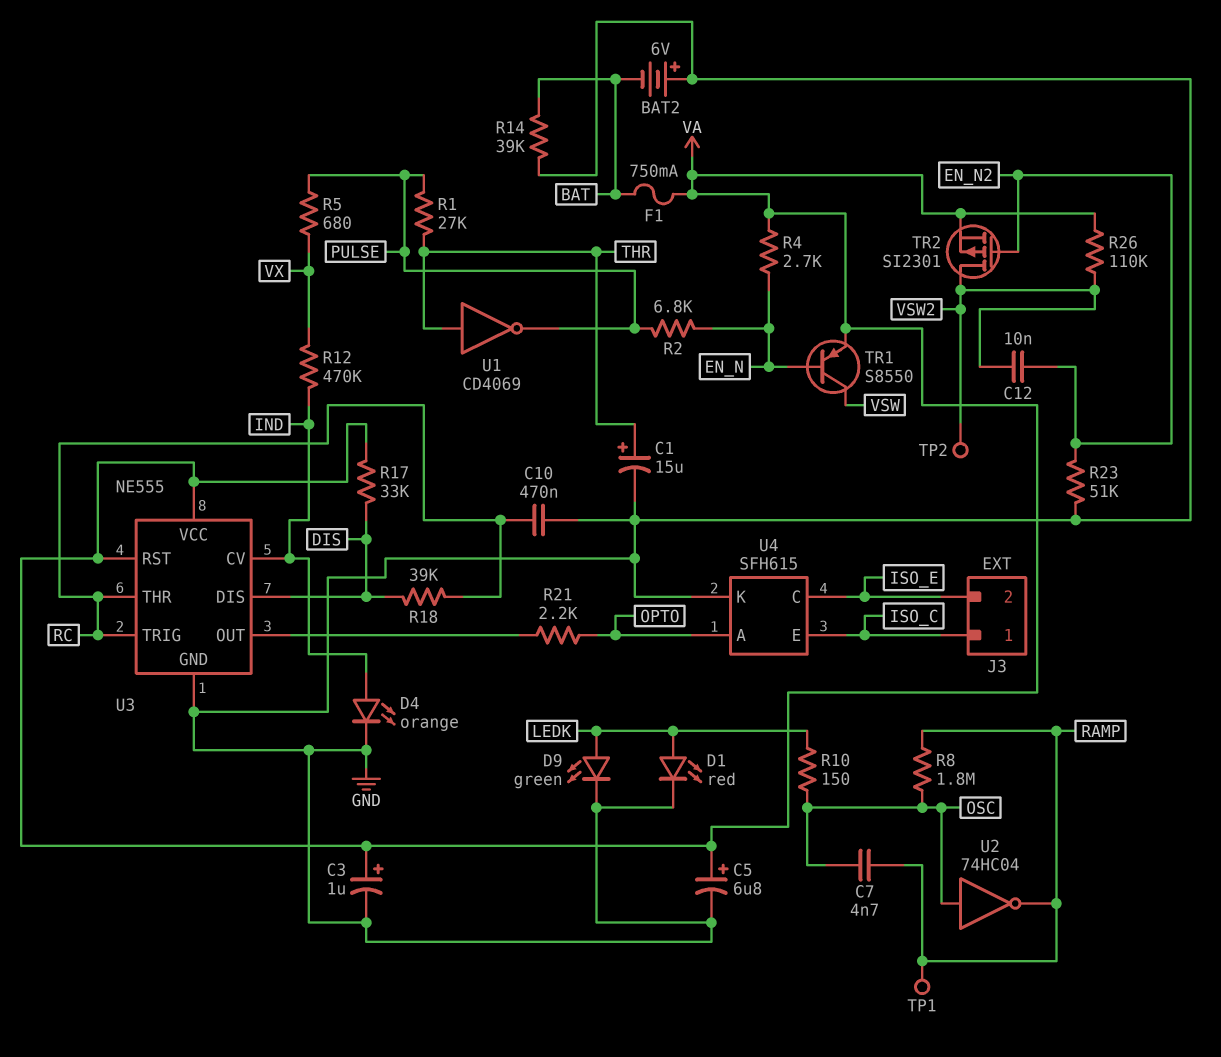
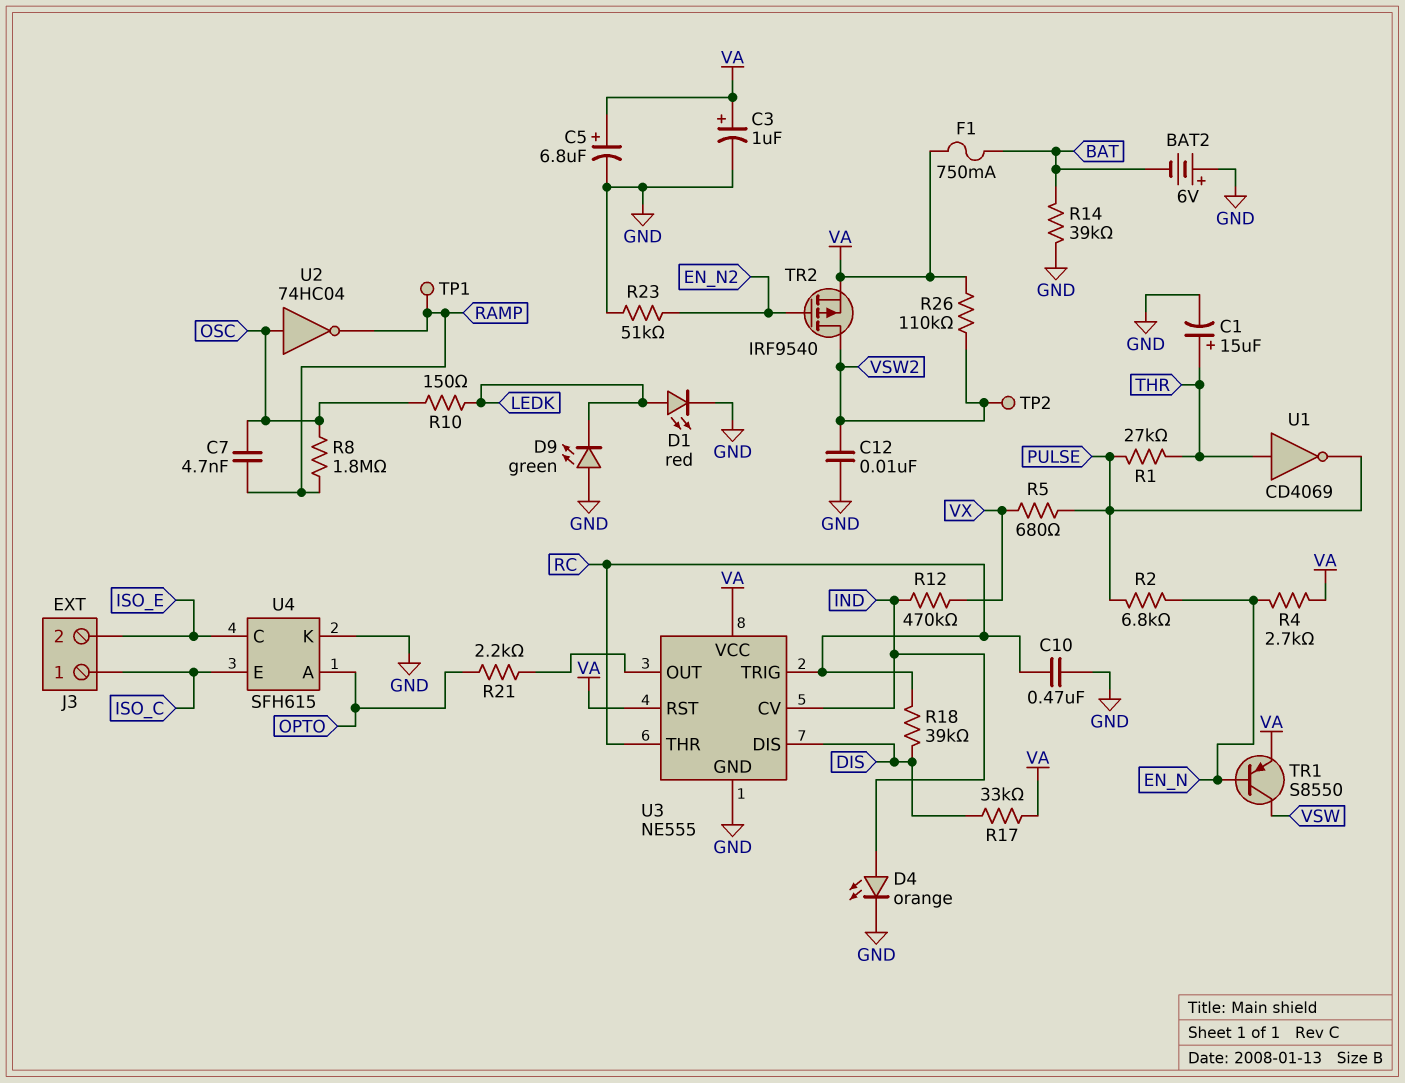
C12: 10nF (EN_N2, VSW2) -> 10nF (GND, VSW2)
D9: LED green (A LEDK, K GND) -> LED green (A GND, K LEDK)
TR2: PMOS SI2301 (G EN_N2, D VSW2, S VA) -> PMOS IRF9540 (G EN_N2, D VSW2, S VA)

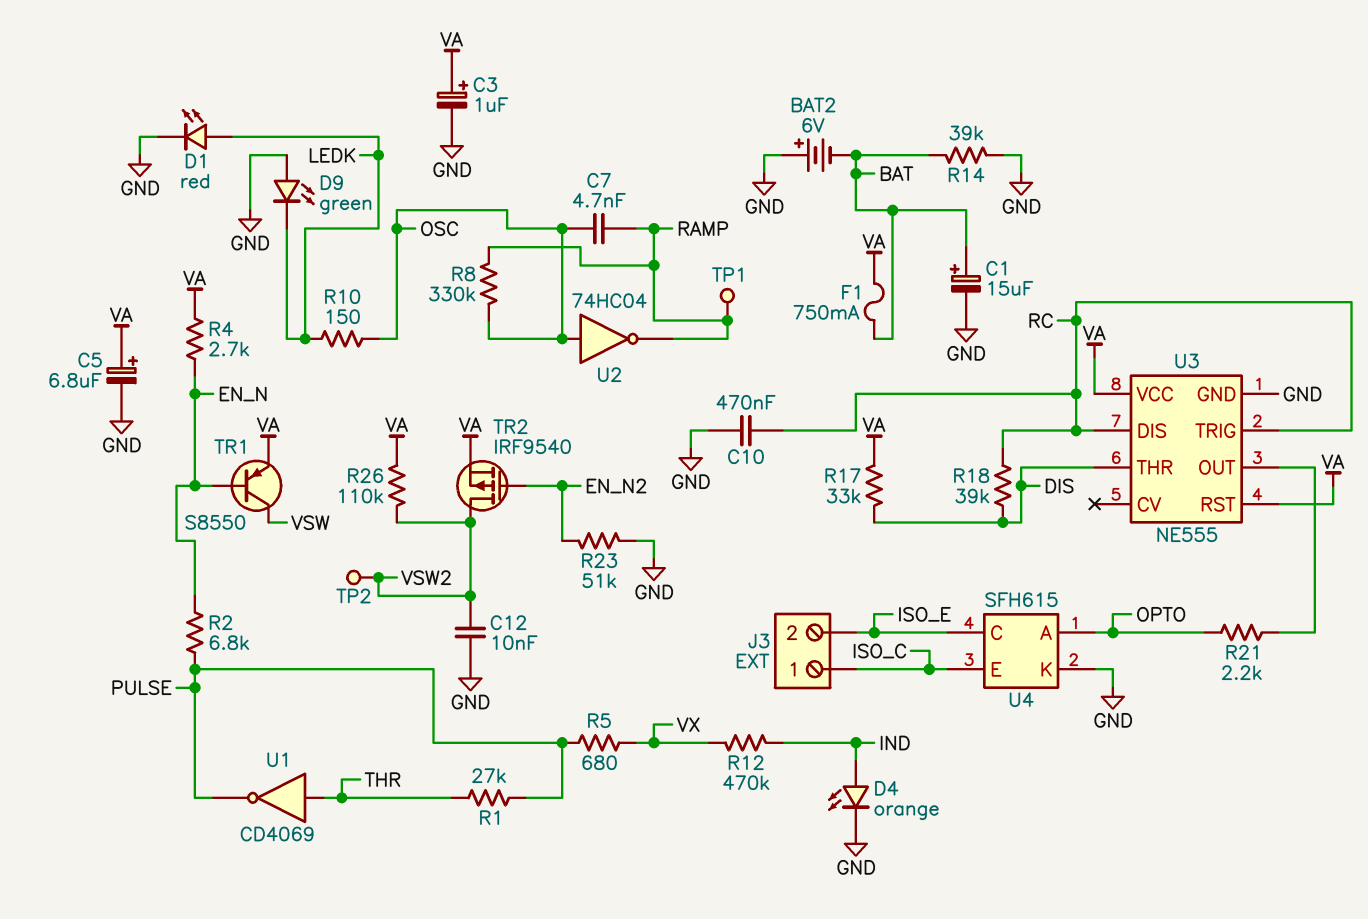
C1: 15uF (plus THR, minus GND) -> 15uF (plus BAT, minus GND)
R8: 1.8M (OSC, RAMP) -> 330k (OSC, RAMP)
U3 pin CV: IND -> none
U3 pin DIS: DIS -> RC
U3 pin THR: RC -> DIS

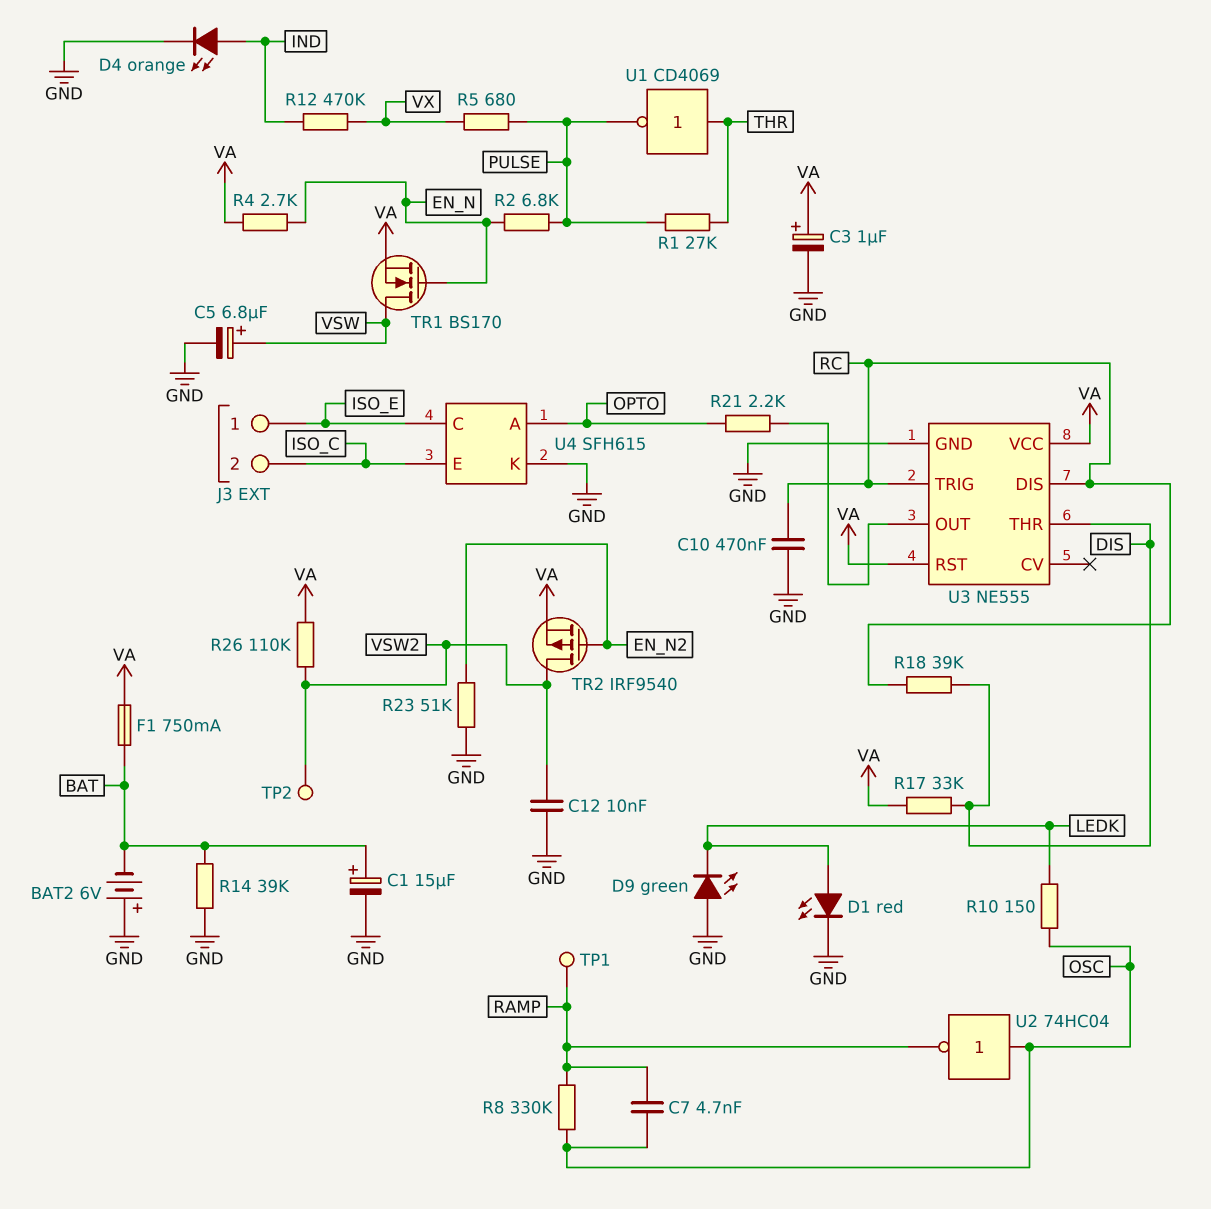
C5: 6.8uF (plus VA, minus GND) -> 6.8uF (plus VSW, minus GND)
J3 pin 1: ISO_C -> ISO_E
J3 pin 2: ISO_E -> ISO_C
TR1: PNP S8550 (B EN_N, C VSW, E VA) -> NMOS BS170 (G EN_N, D VSW, S VA)

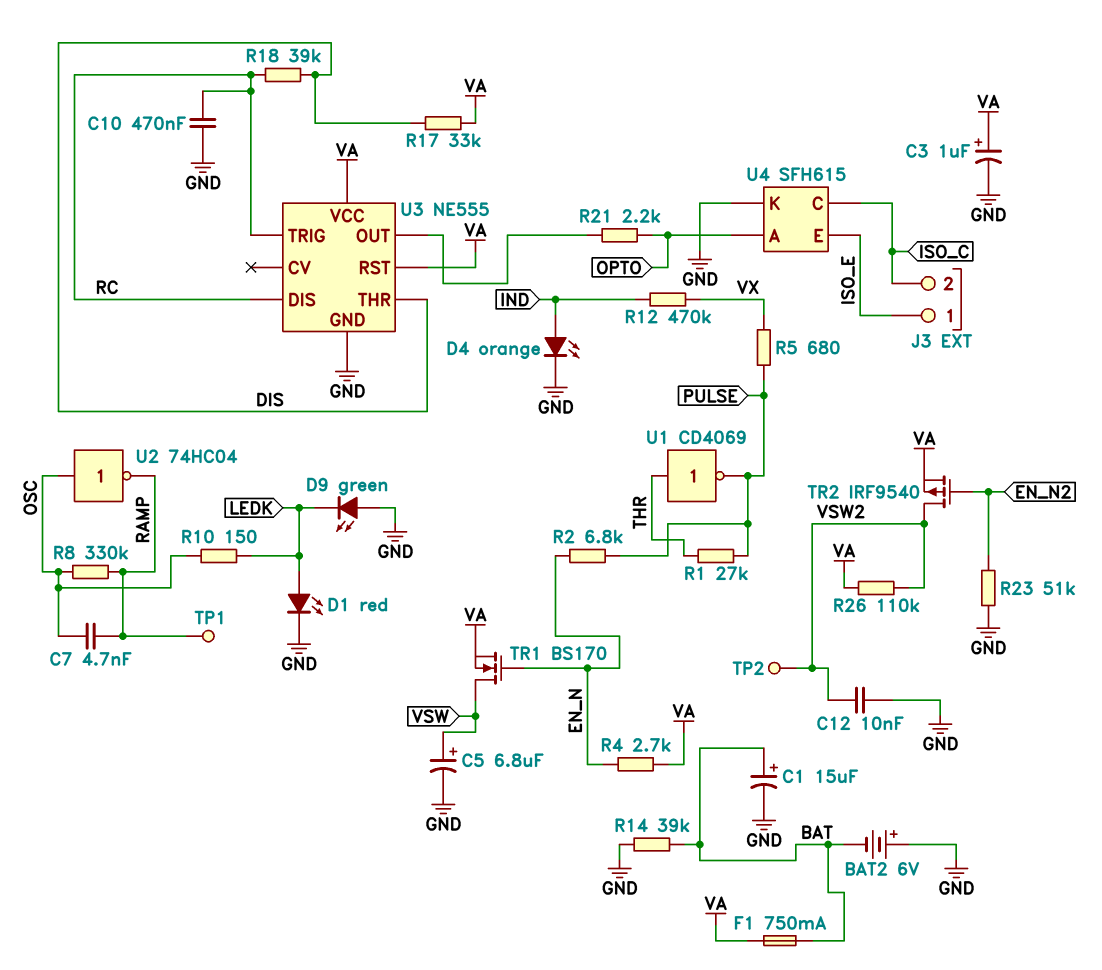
U4 pin C: ISO_E -> ISO_C
U4 pin E: ISO_C -> ISO_E

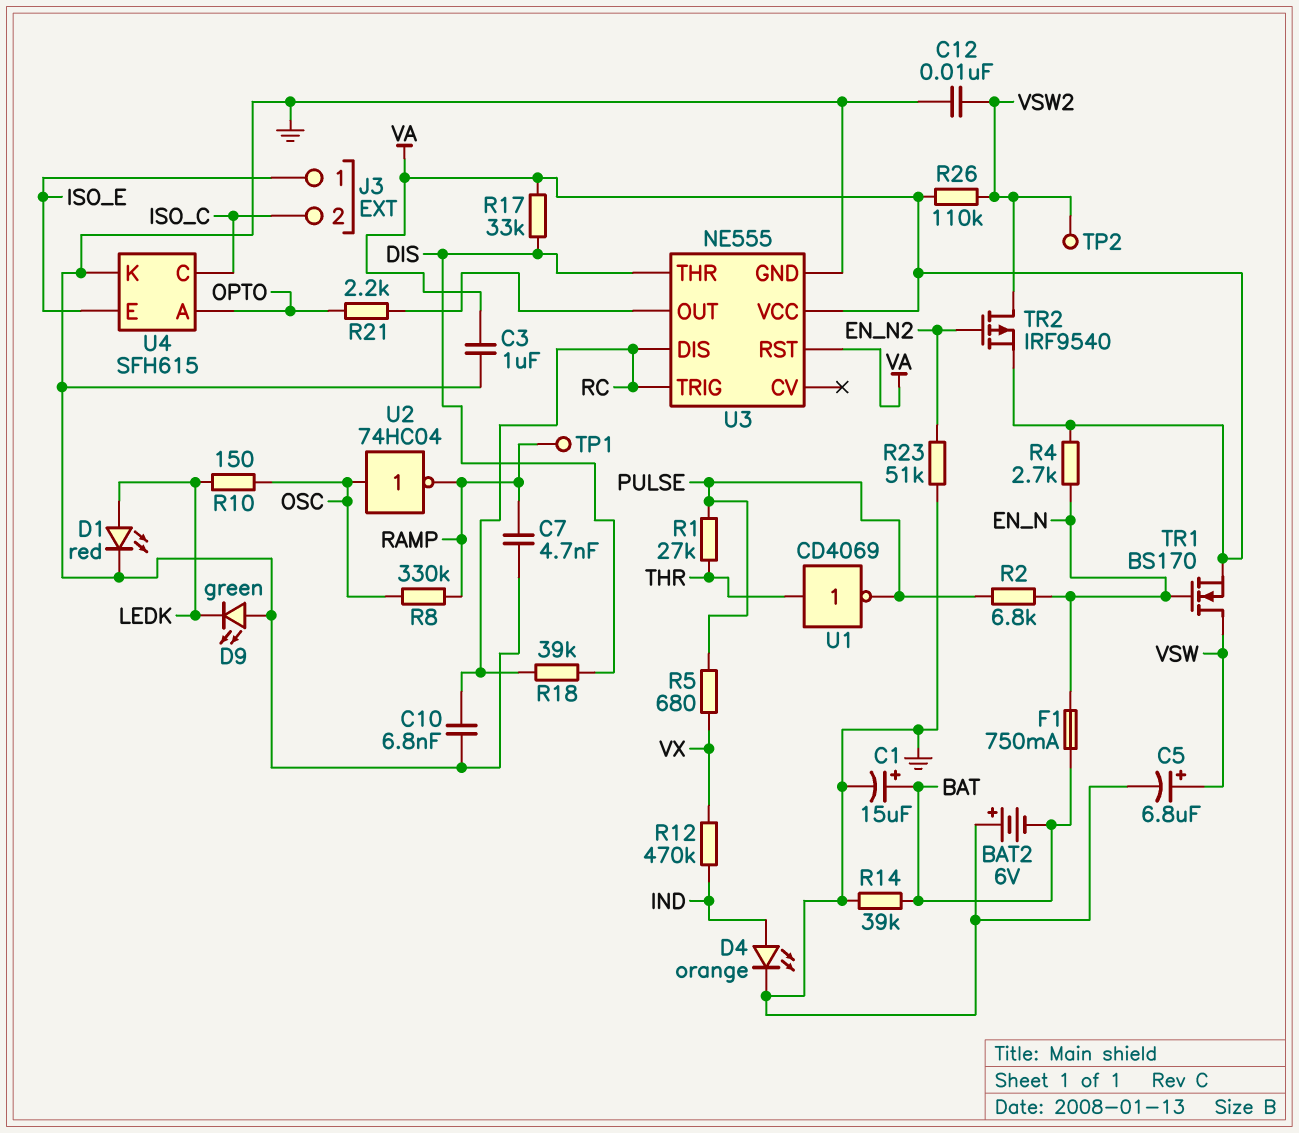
C3: 1uF (plus VA, minus GND) -> 1uF (GND, VA)
C7: 4.7nF (OSC, RAMP) -> 4.7nF (GND, RAMP)
C10: 470nF (GND, RC) -> 6.8nF (GND, RC)
F1: 750mA (BAT, VA) -> 750mA (BAT, EN_N)

